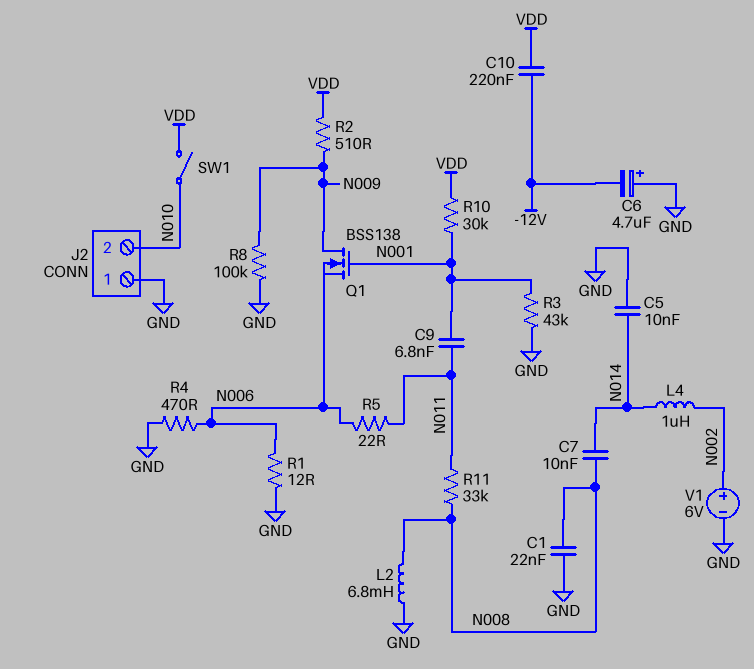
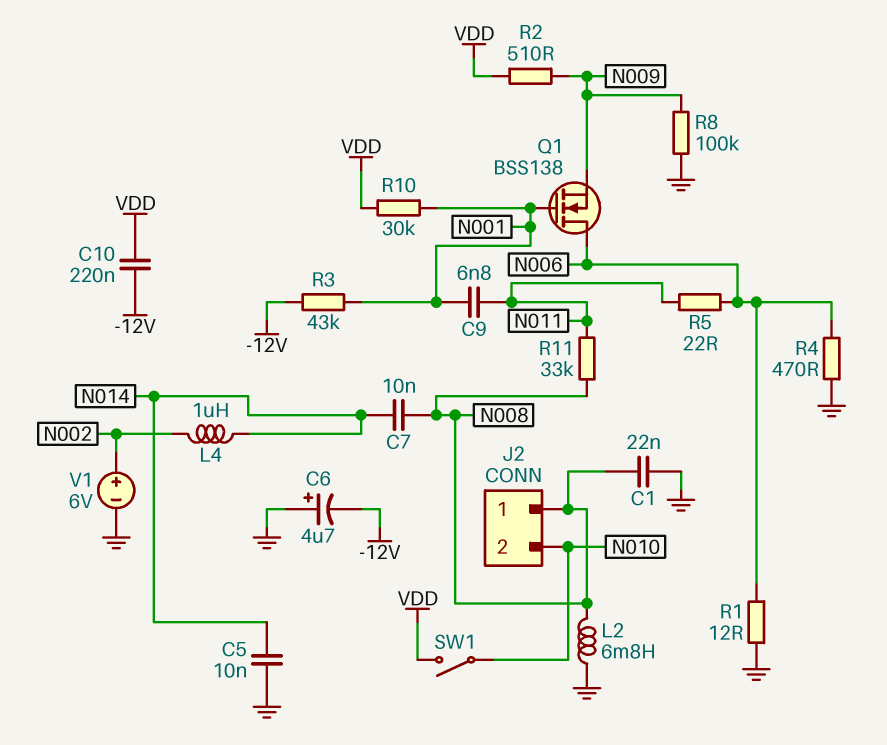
J2 pin 1: GND -> N008
Q1: NMOS BSS138 (G N001, D N009, S N006) -> NMOS BSS138 (G N001, D N006, S N009)
R3: 43k (GND, N001) -> 43k (-12V, N001)

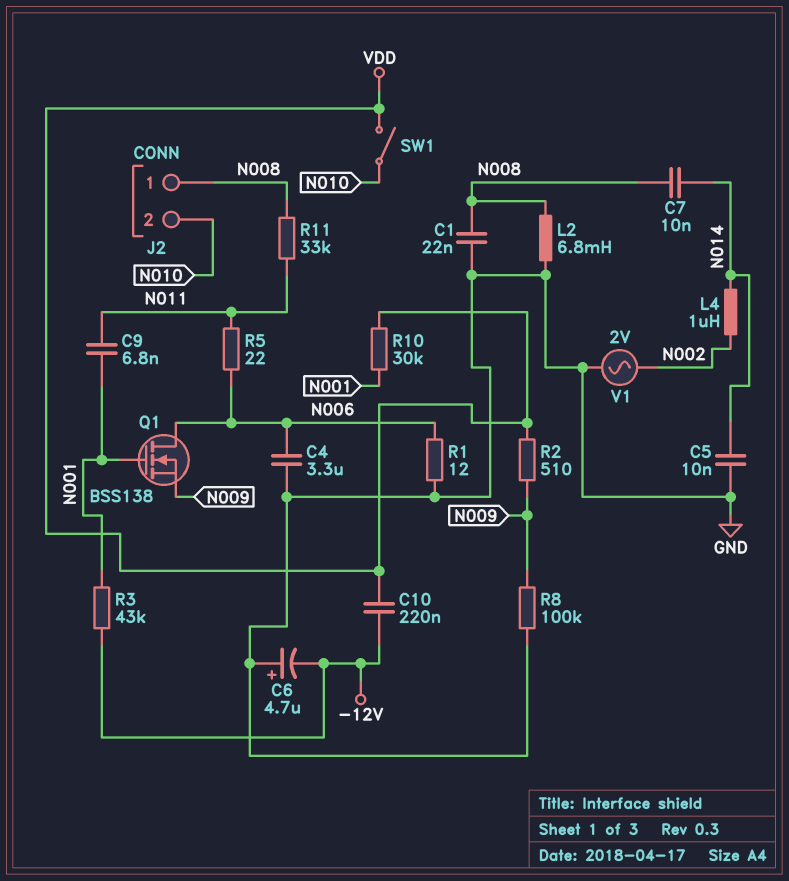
C4: none -> 3.3uF (GND, N006)
R4: 470 (GND, N006) -> none
V1: 6V (plus N002, minus GND) -> AC 2V (GND, N002)

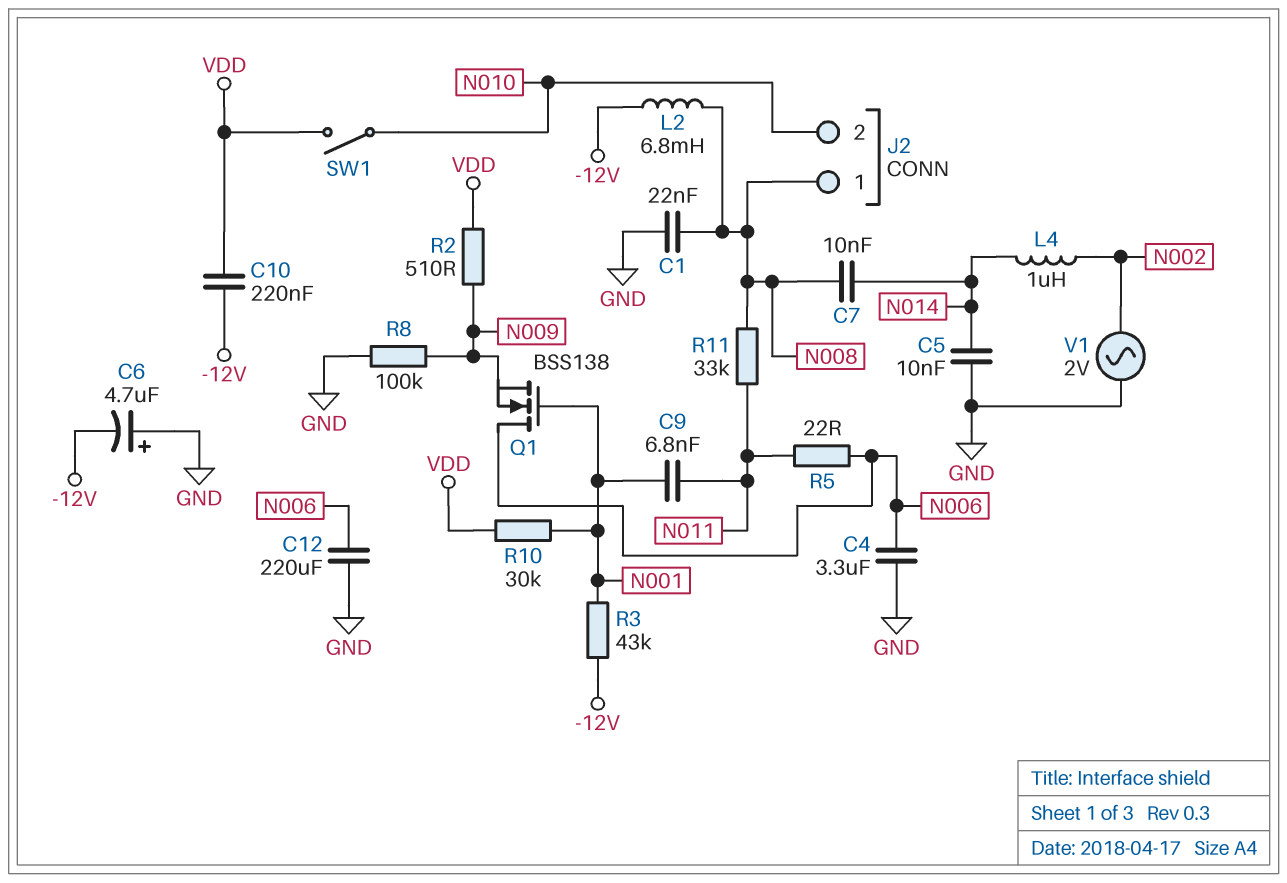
C12: none -> 220uF (GND, N006)
L2: 6.8mH (GND, N008) -> 6.8mH (-12V, N008)
R1: 12 (GND, N006) -> none

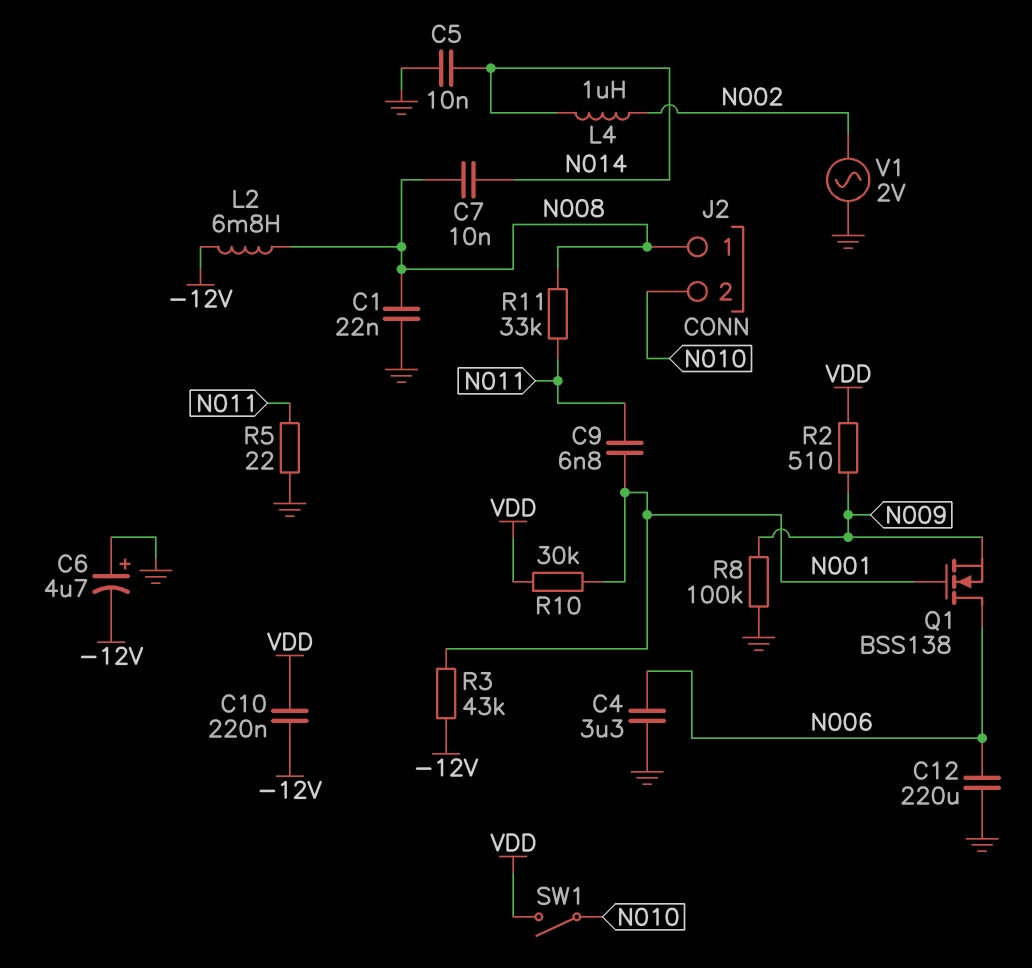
R5: 22 (N006, N011) -> 22 (GND, N011)

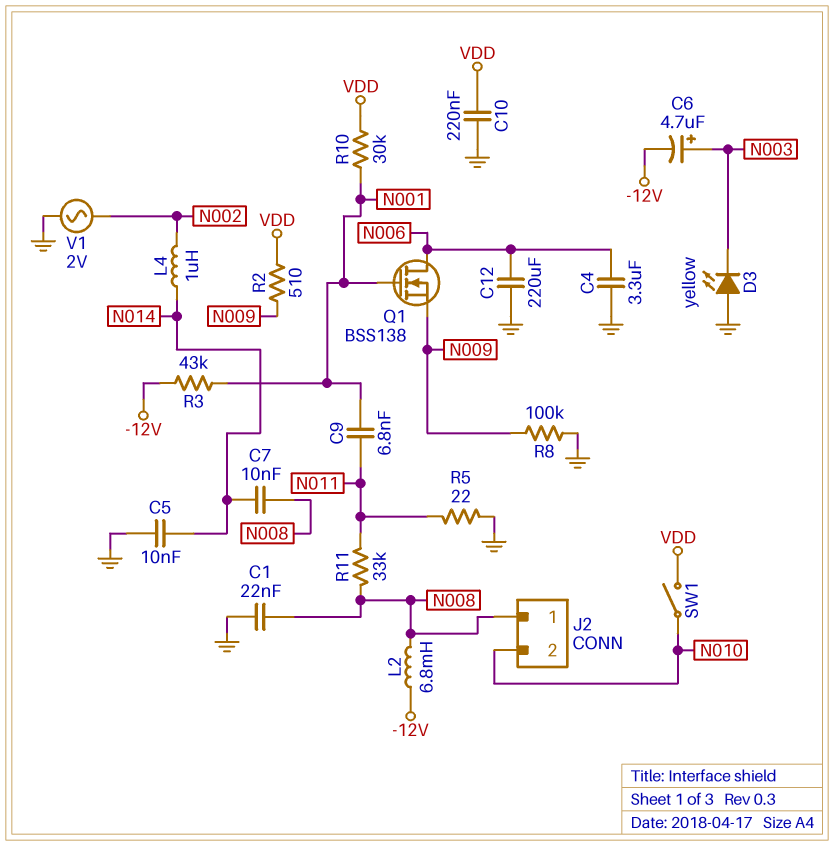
C6: 4.7uF (plus GND, minus -12V) -> 4.7uF (plus N003, minus -12V)
C10: 220nF (-12V, VDD) -> 220nF (GND, VDD)
D3: none -> LED yellow (A GND, K N003)

